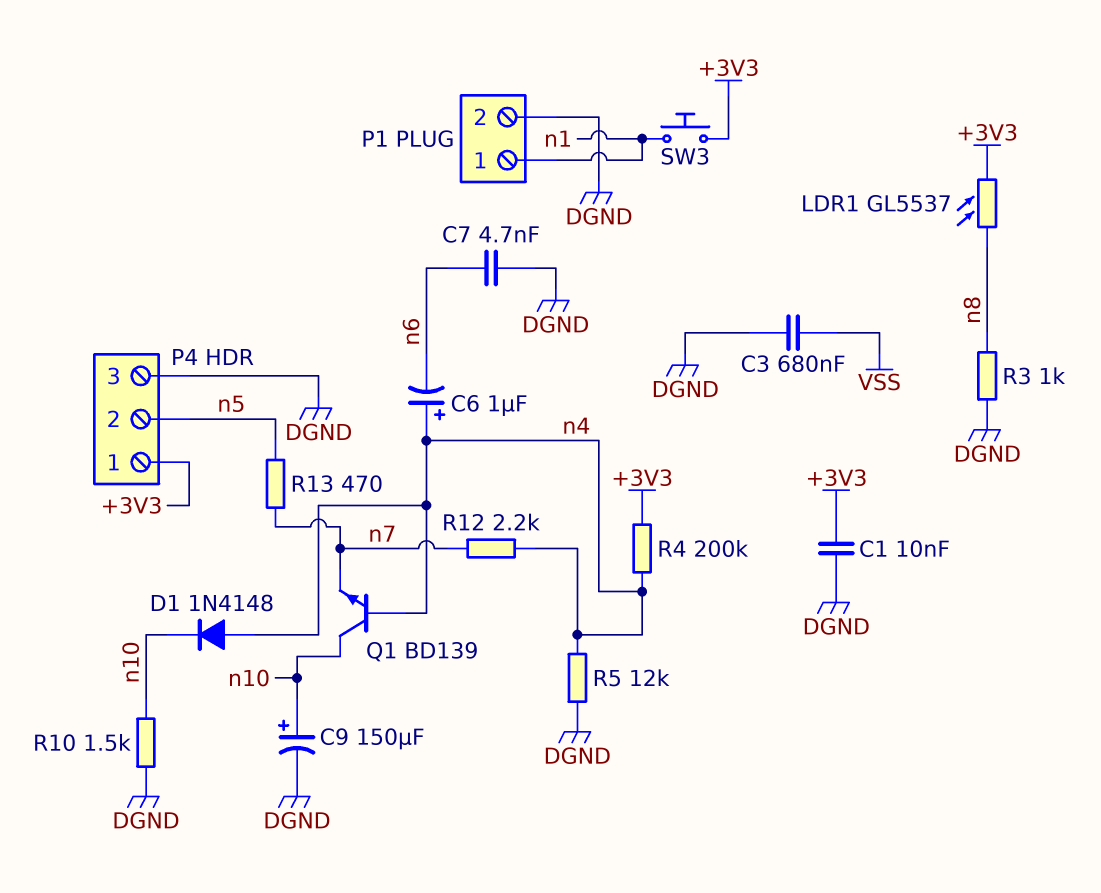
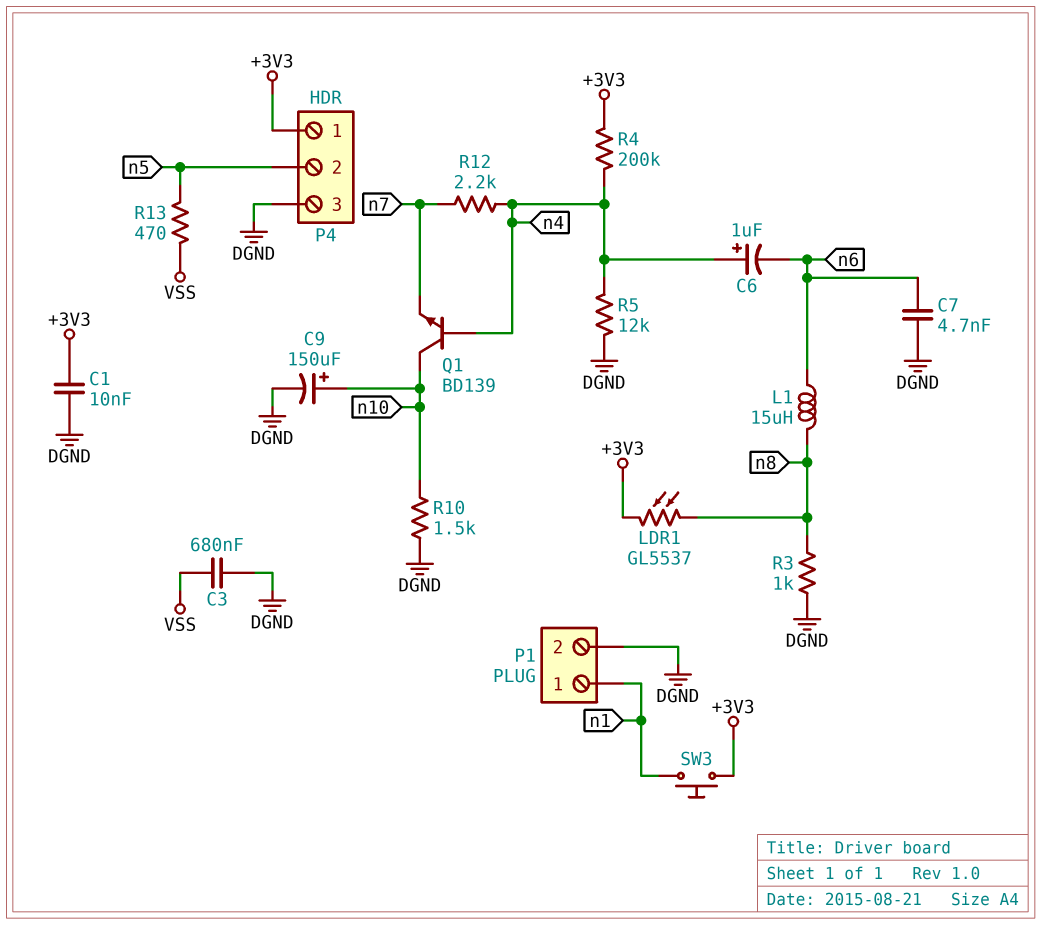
D1: diode 1N4148 (A n4, K n10) -> none
L1: none -> 15uH (n6, n8)
R13: 470 (n5, n7) -> 470 (VSS, n5)

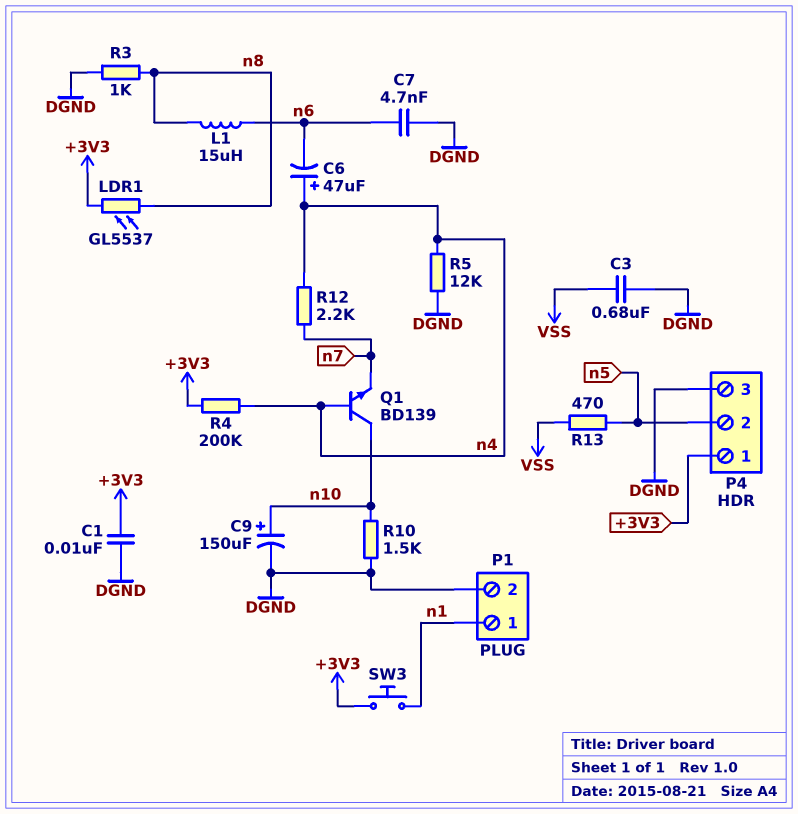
C6: 1uF (plus n4, minus n6) -> 47uF (plus n4, minus n6)

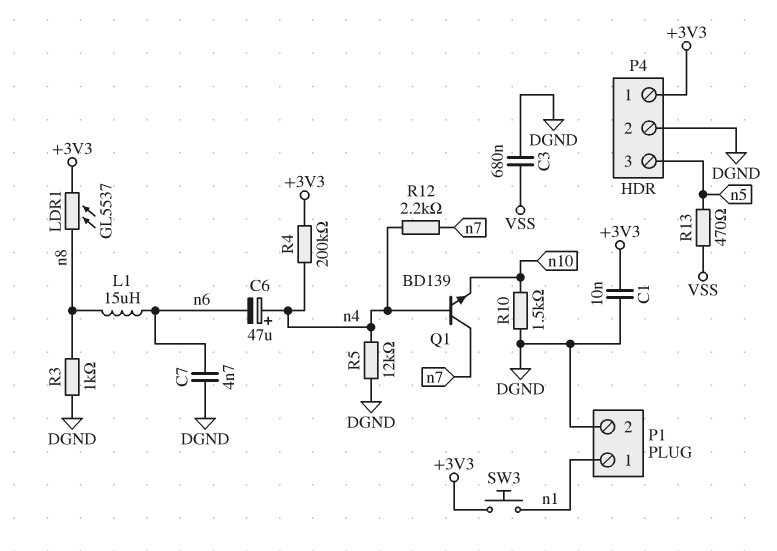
C9: 150uF (plus n10, minus DGND) -> none
P4 pin 2: n5 -> DGND
P4 pin 3: DGND -> n5
Q1: NPN BD139 (B n4, C n10, E n7) -> NPN BD139 (B n4, C n7, E n10)

